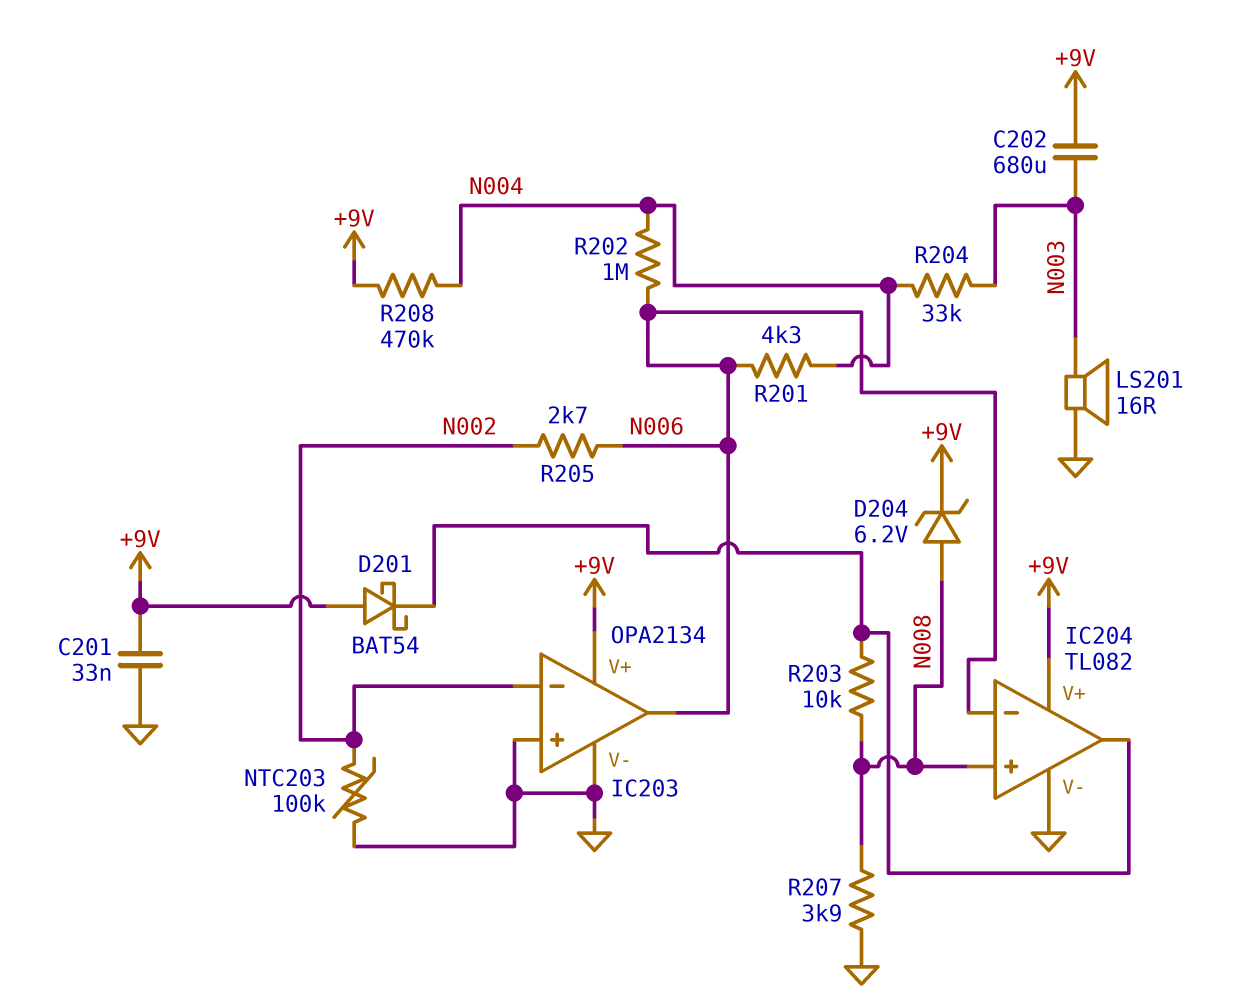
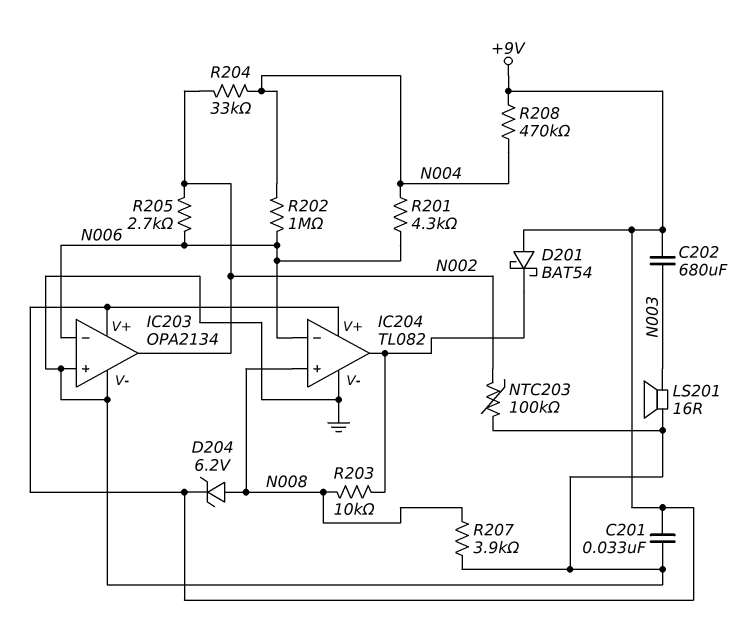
IC203 pin in-: N002 -> N006
IC203 pin out: N006 -> N002
R204: 33k (N003, N004) -> 33k (N002, N004)

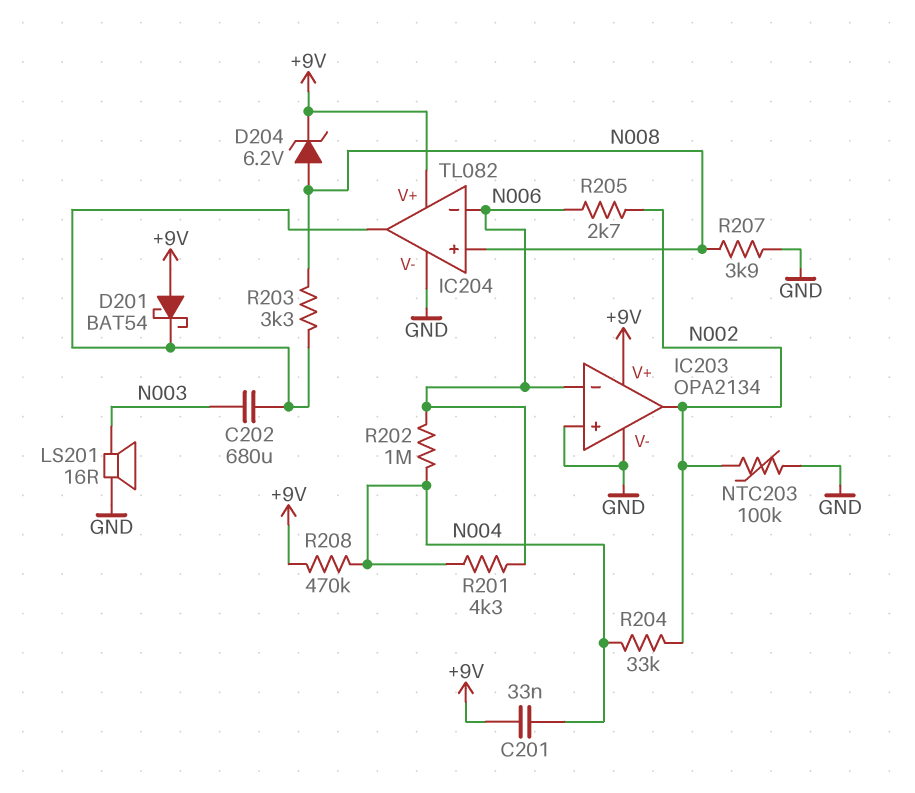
C201: 33nF (+9V, GND) -> 33nF (+9V, N004)
C202: 680uF (+9V, N003) -> 680uF (IC204/out, N003)
R203: 10k (IC204/out, N008) -> 3.3k (IC204/out, N008)

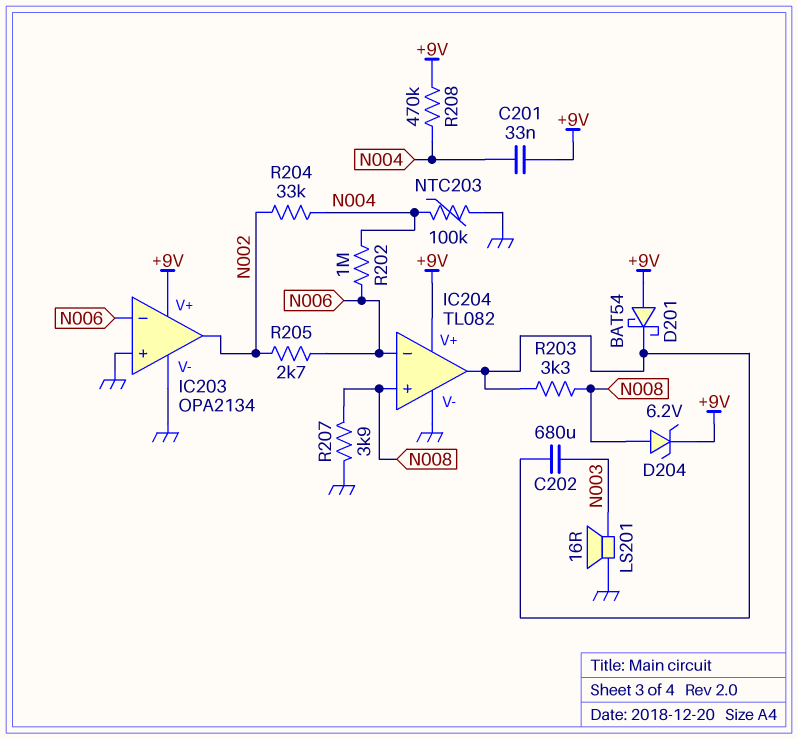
NTC203: 100k (GND, N002) -> 100k (GND, N004)
R201: 4.3k (N004, N006) -> none

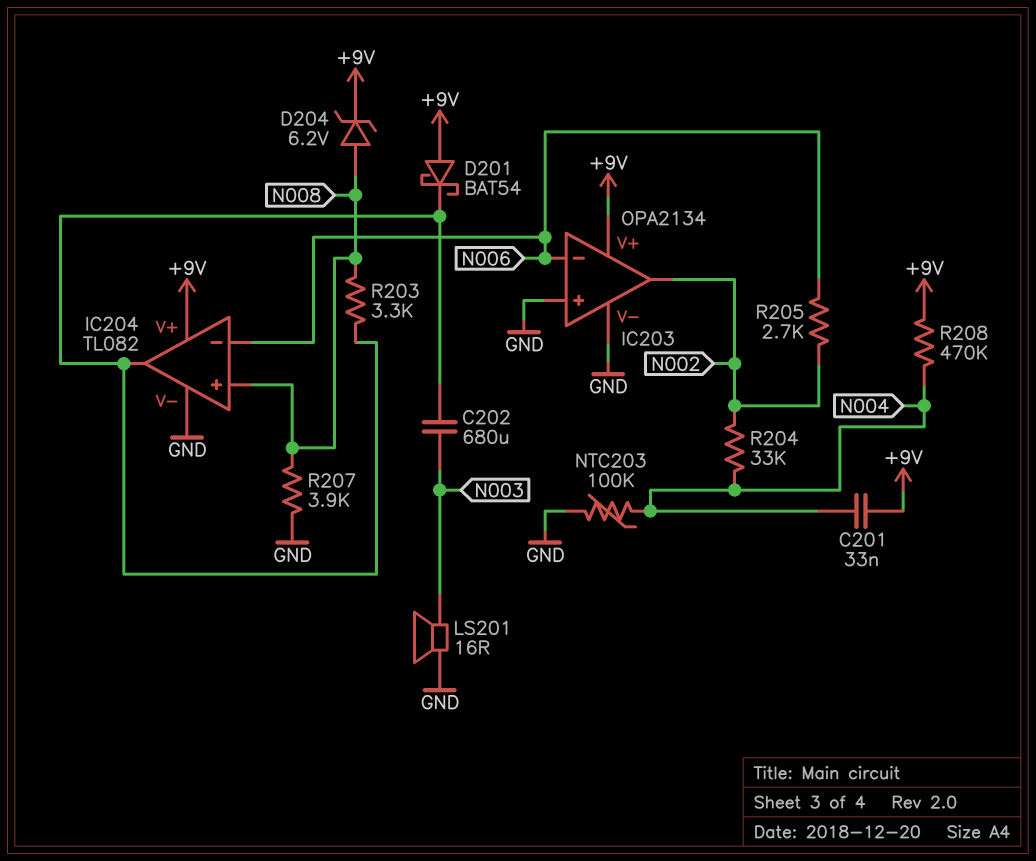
R202: 1M (N004, N006) -> none

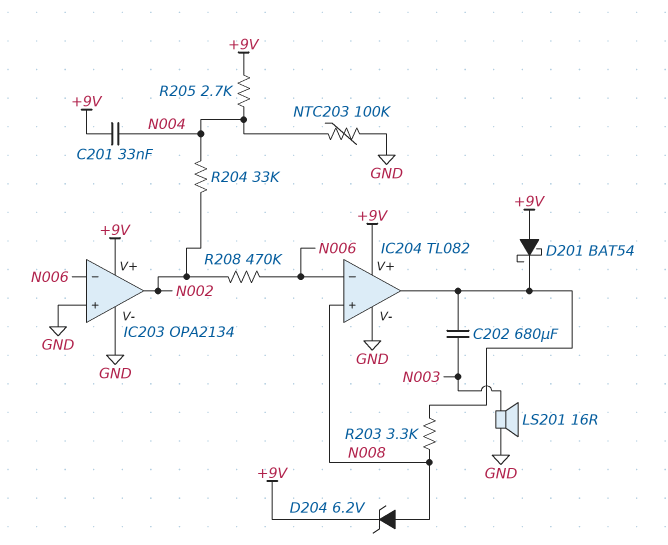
R205: 2.7k (N002, N006) -> 2.7k (+9V, N004)
R207: 3.9k (GND, N008) -> none
R208: 470k (+9V, N004) -> 470k (N002, N006)

